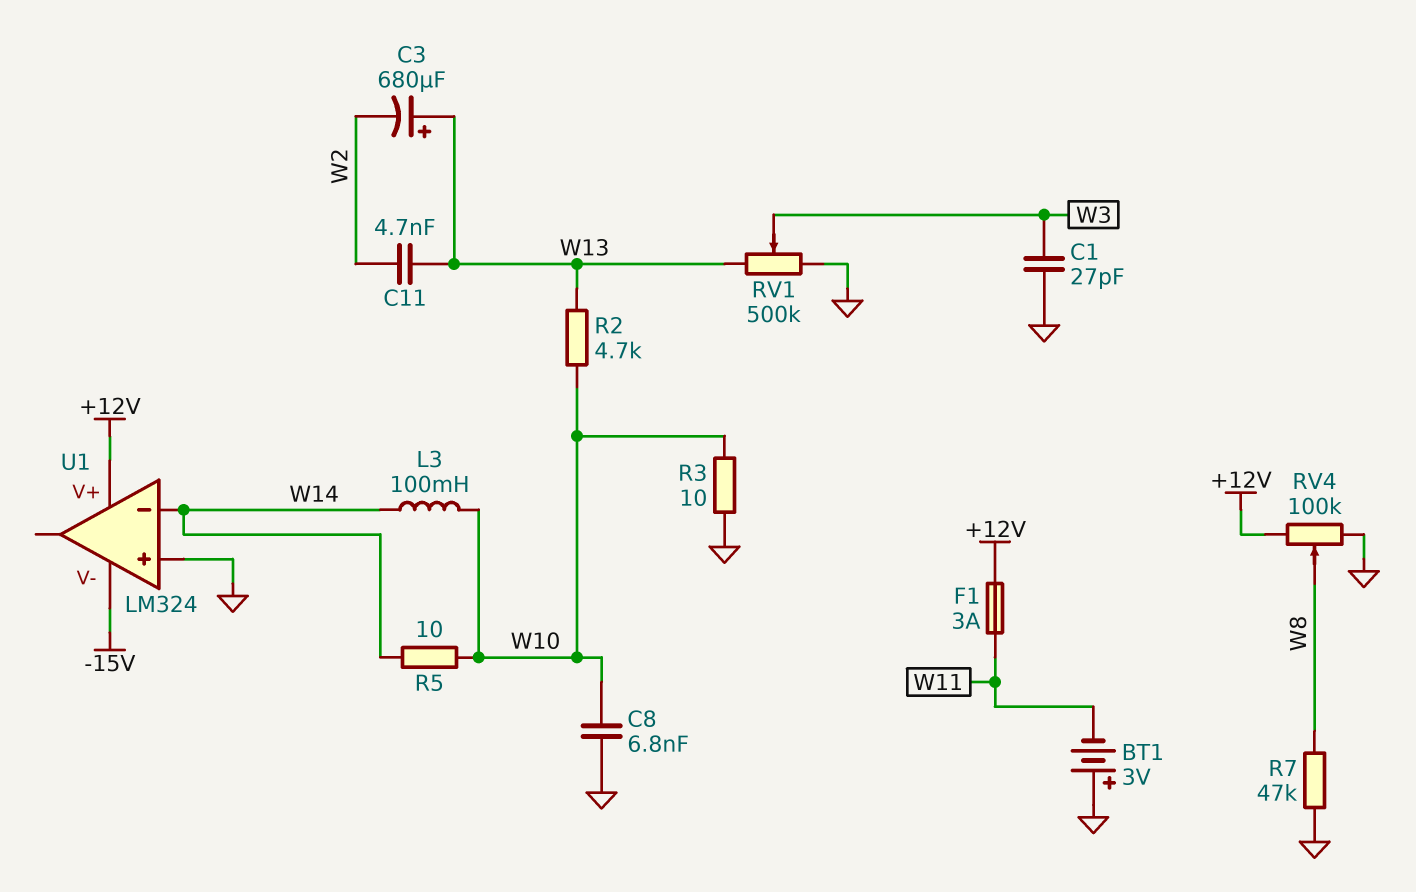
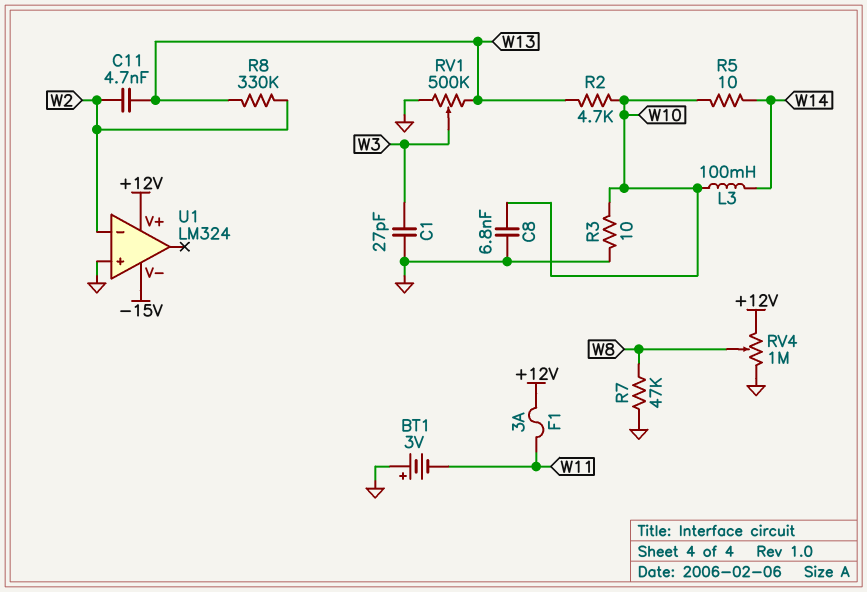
C3: 680uF (plus W13, minus W2) -> none
R8: none -> 330k (W2, W13)
RV4: 100k (+12V, GND, wiper W8) -> 1M (+12V, GND, wiper W8)
U1 pin in-: W14 -> W2

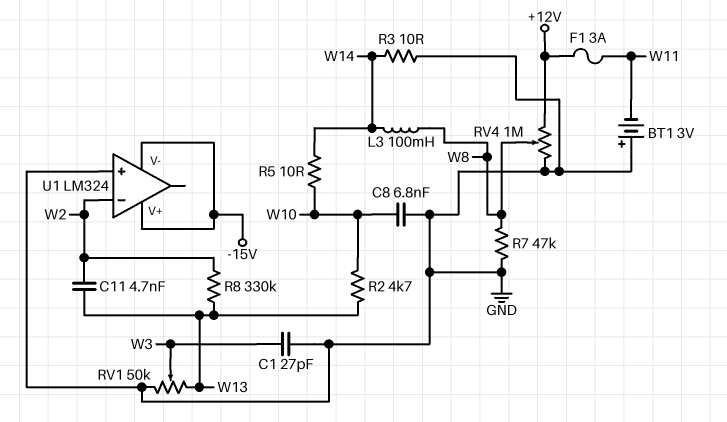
L3: 100mH (W10, W14) -> 100mH (W8, W14)
R3: 10 (GND, W10) -> 10 (GND, W14)
RV1: 500k (GND, W13, wiper W3) -> 50k (GND, W13, wiper W3)
U1 pin V+: +12V -> -15V

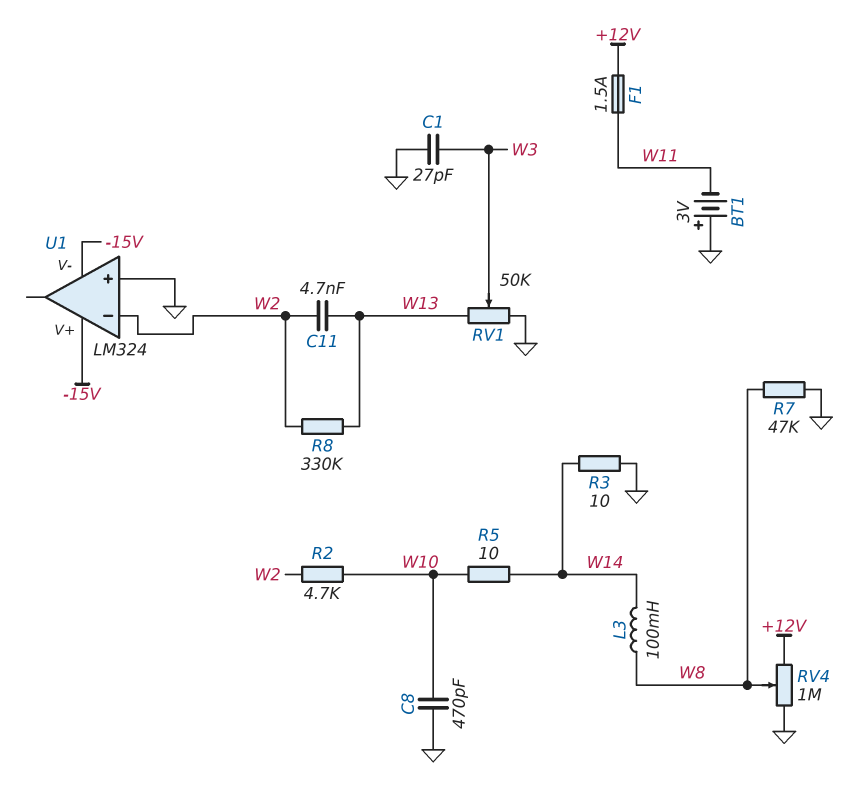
C8: 6.8nF (GND, W10) -> 470pF (GND, W10)
F1: 3A (+12V, W11) -> 1.5A (+12V, W11)
R2: 4.7k (W10, W13) -> 4.7k (W2, W10)

